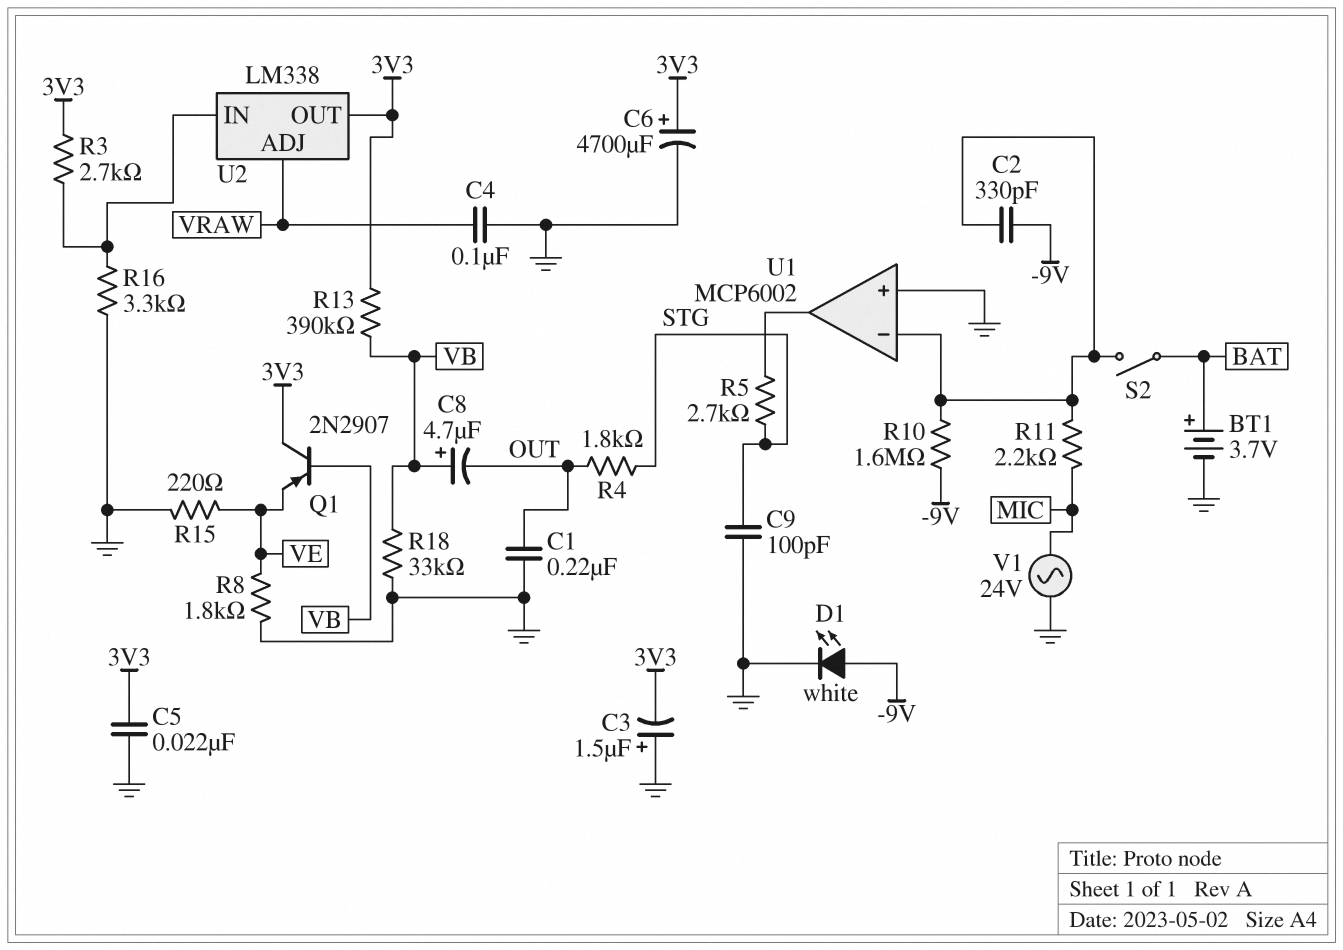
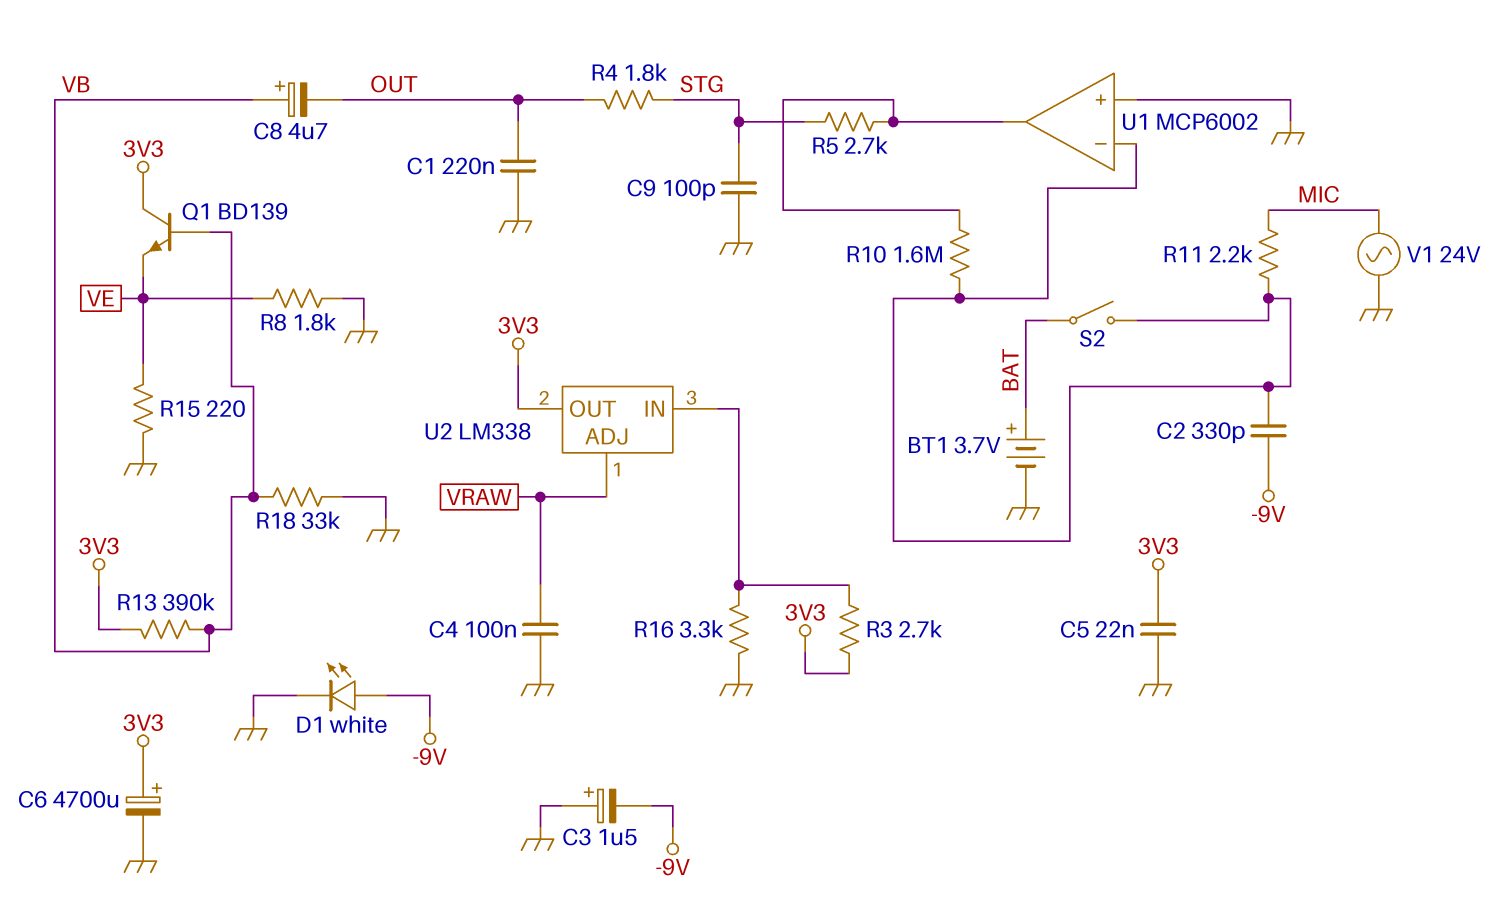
C3: 1.5uF (plus GND, minus 3V3) -> 1.5uF (plus GND, minus -9V)
Q1: PNP 2N2907 (B VB, C 3V3, E VE) -> NPN BD139 (B VB, C 3V3, E VE)
R10: 1.6M (-9V, U1/in-) -> 1.6M (U1/in-, U1/out)

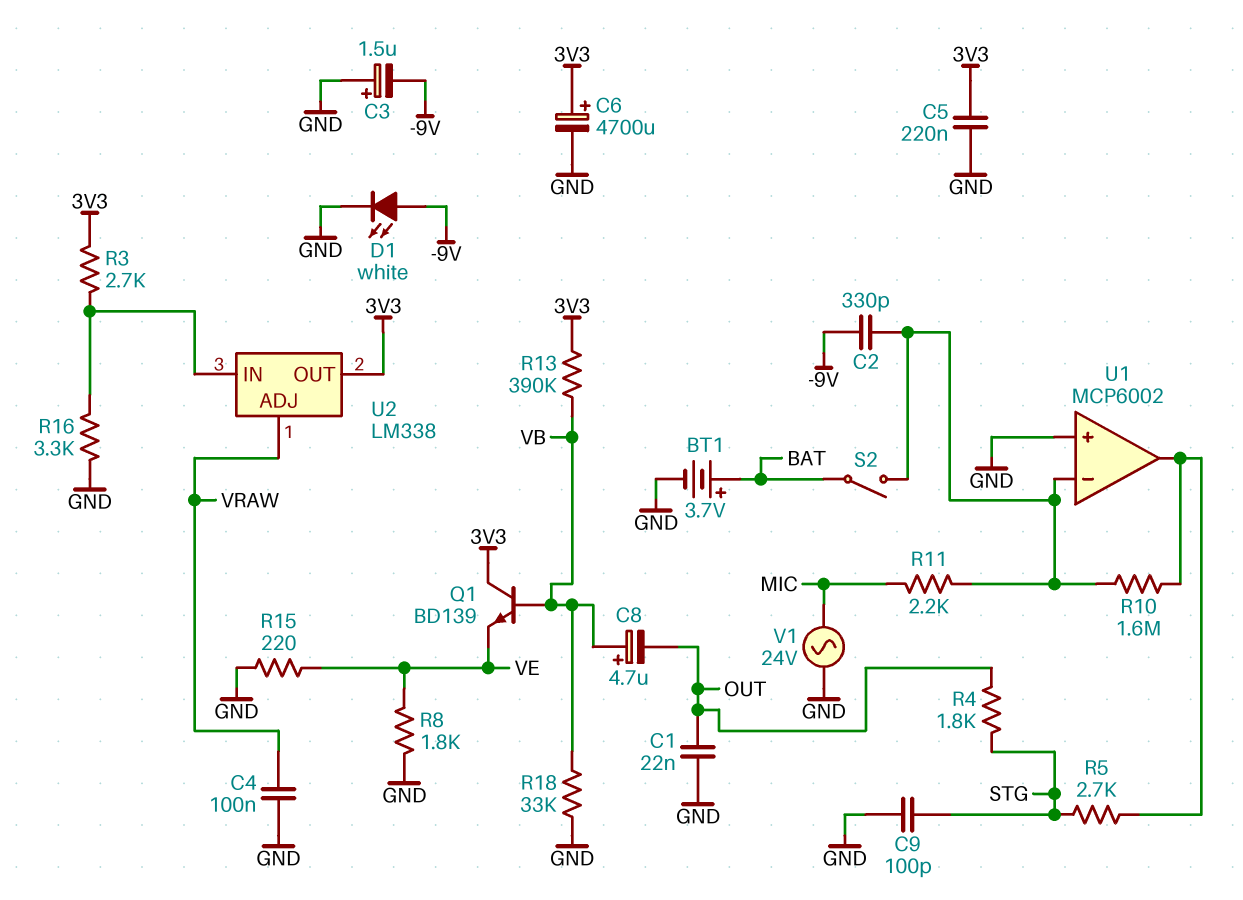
C1: 220nF (GND, OUT) -> 22nF (GND, OUT)
C5: 22nF (3V3, GND) -> 220nF (3V3, GND)

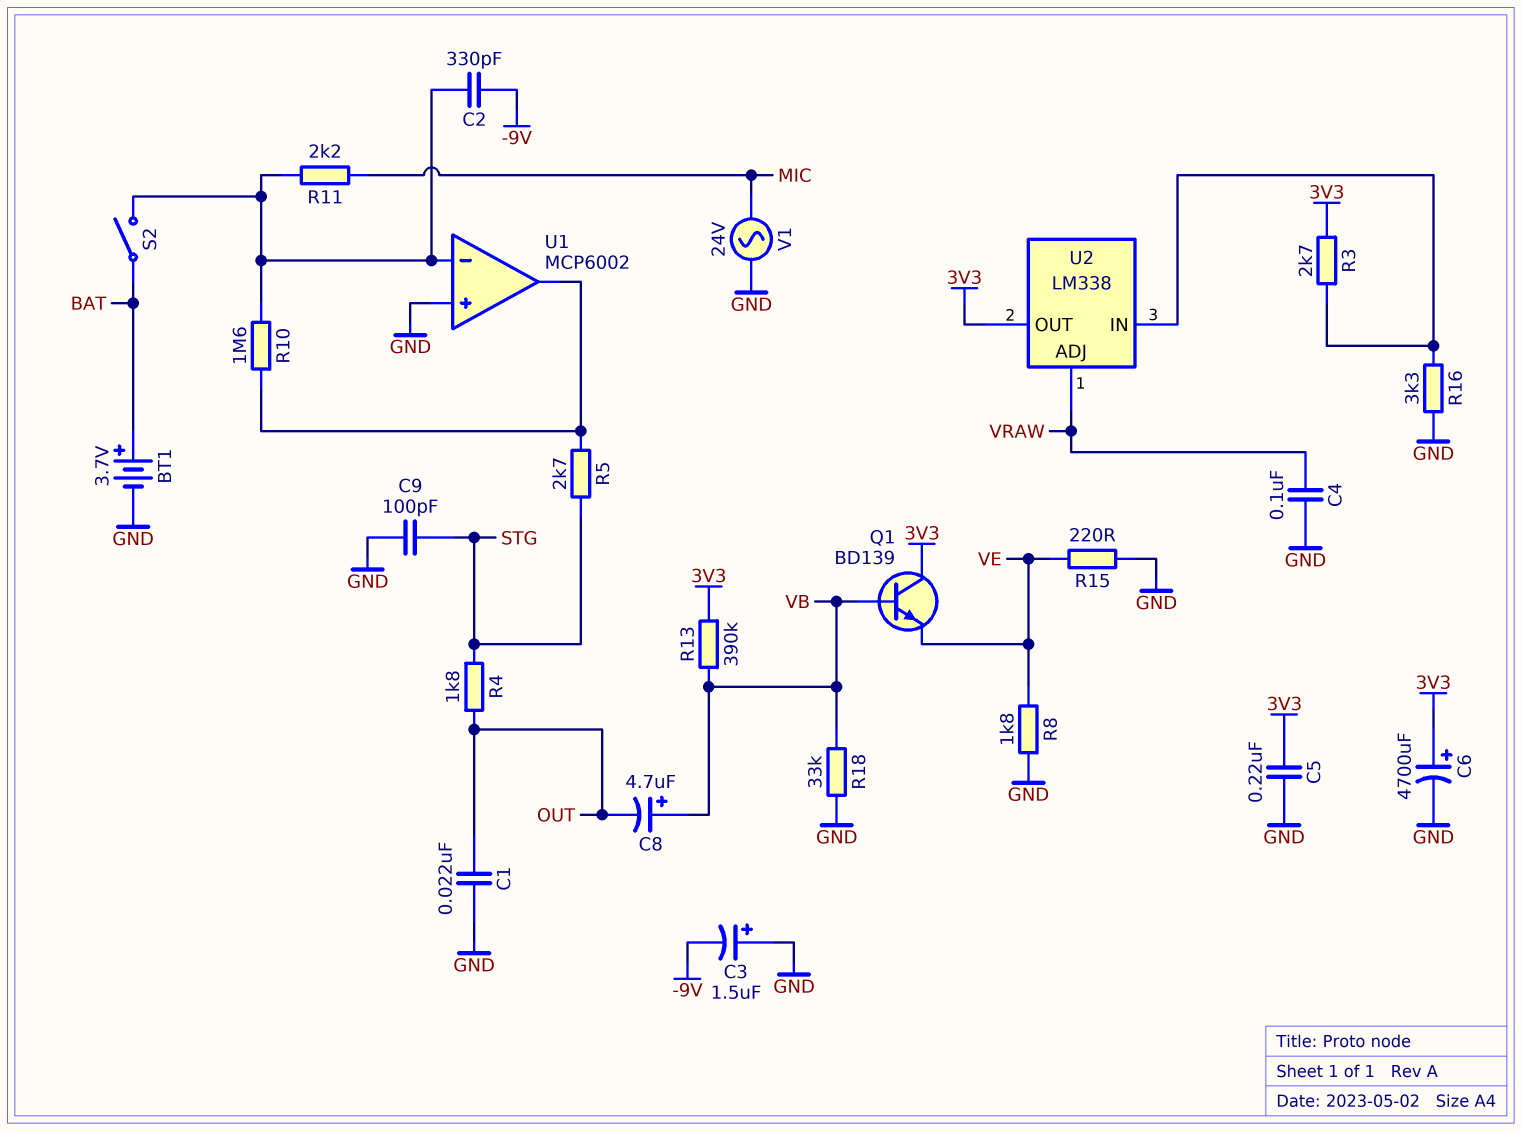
D1: LED white (A -9V, K GND) -> none

